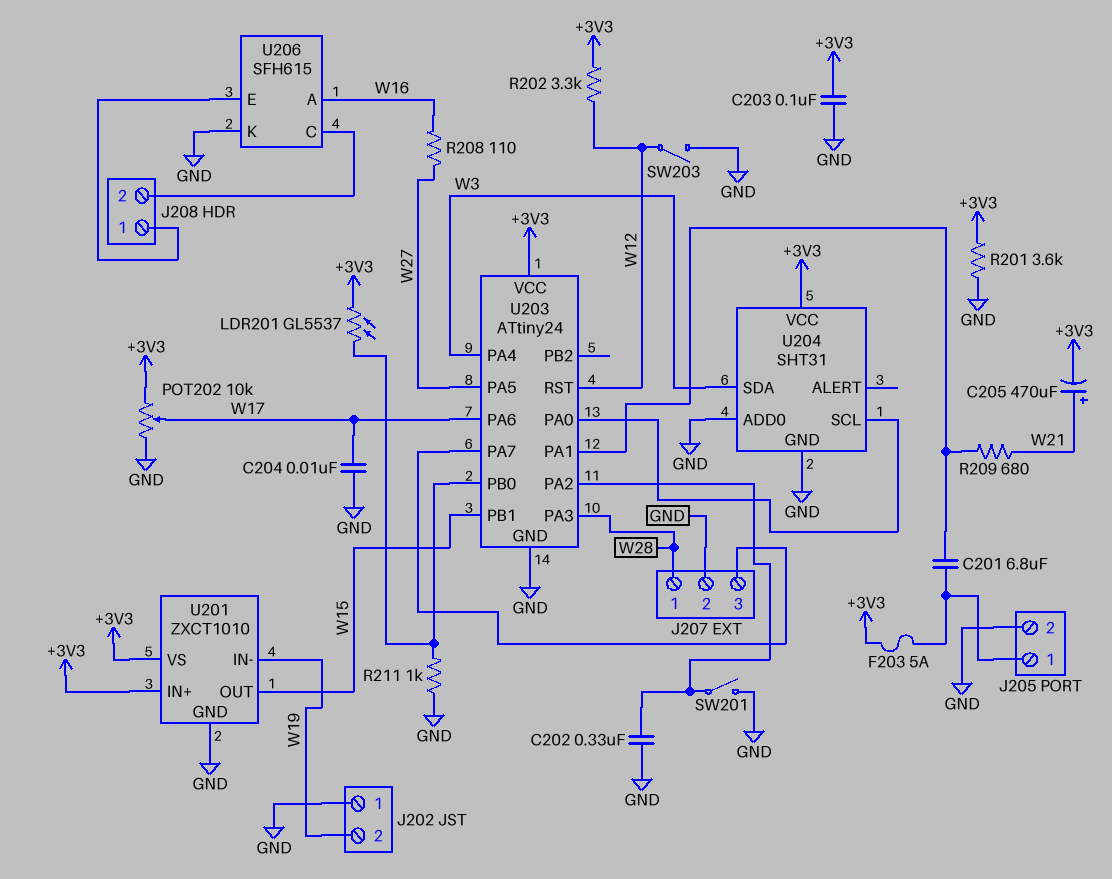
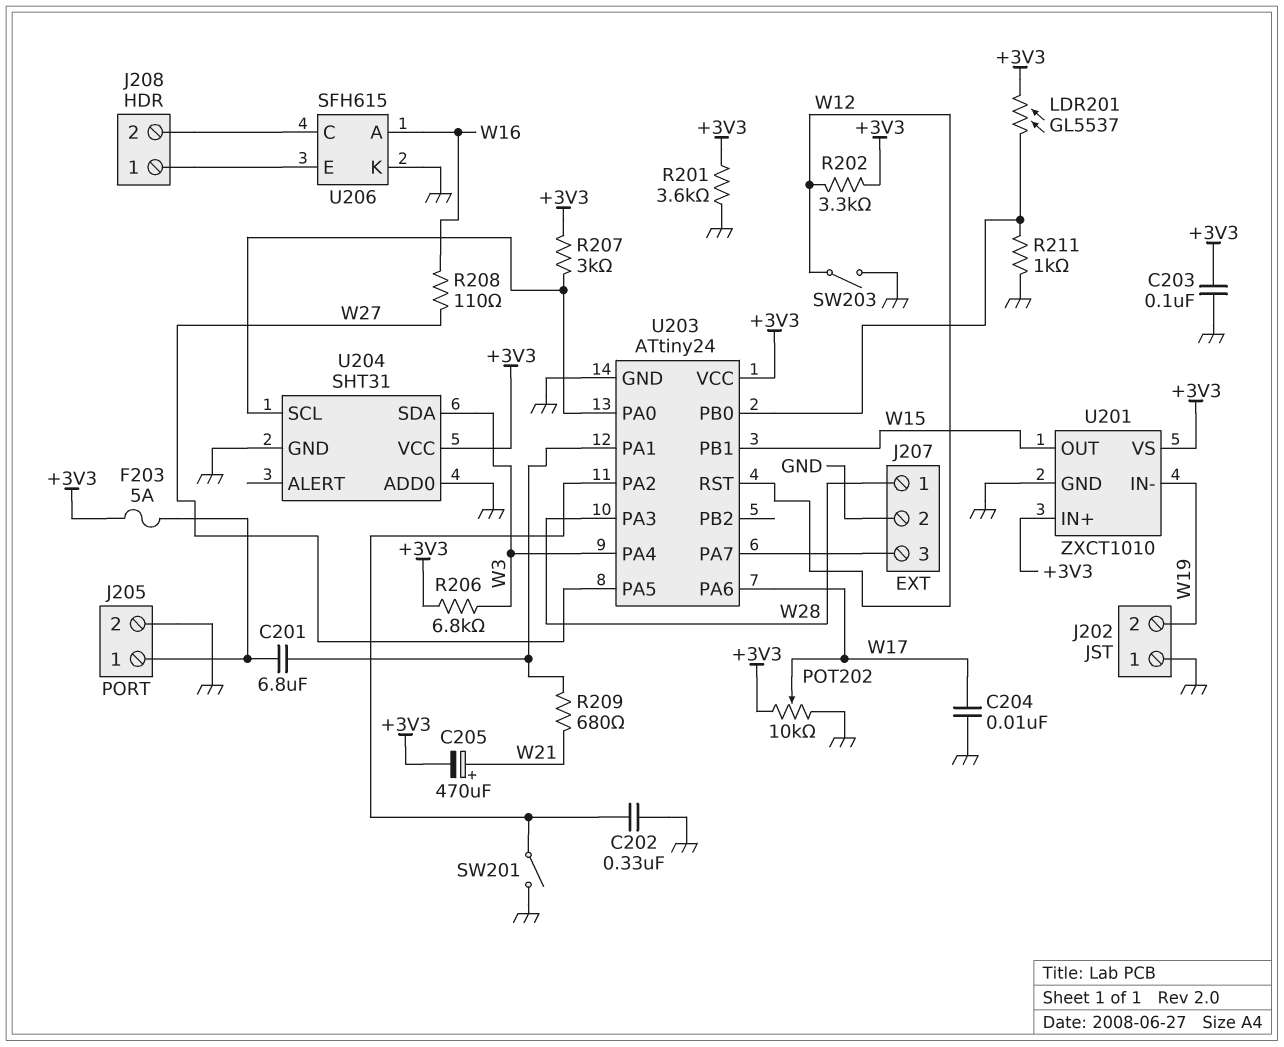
R206: none -> 6.8k (+3V3, W3)
R207: none -> 3k (+3V3, U203/PA0)

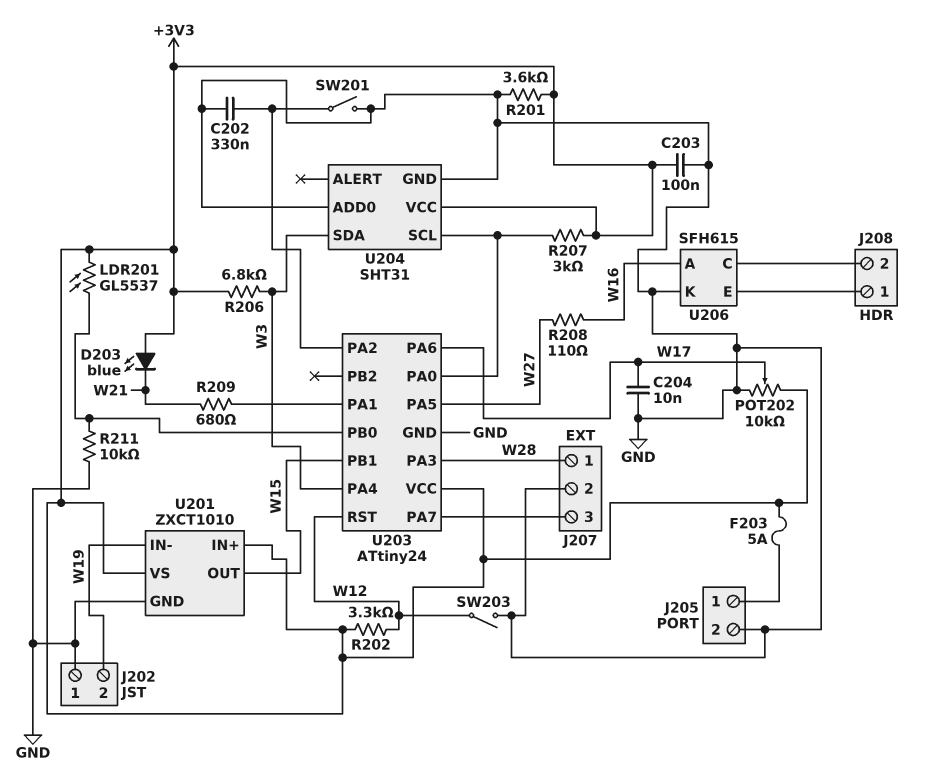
C201: 6.8uF (J205/1, U203/PA1) -> none
C205: 470uF (plus W21, minus +3V3) -> none
D203: none -> LED blue (A +3V3, K W21)
R211: 1k (GND, U203/PB0) -> 10k (GND, U203/PB0)

